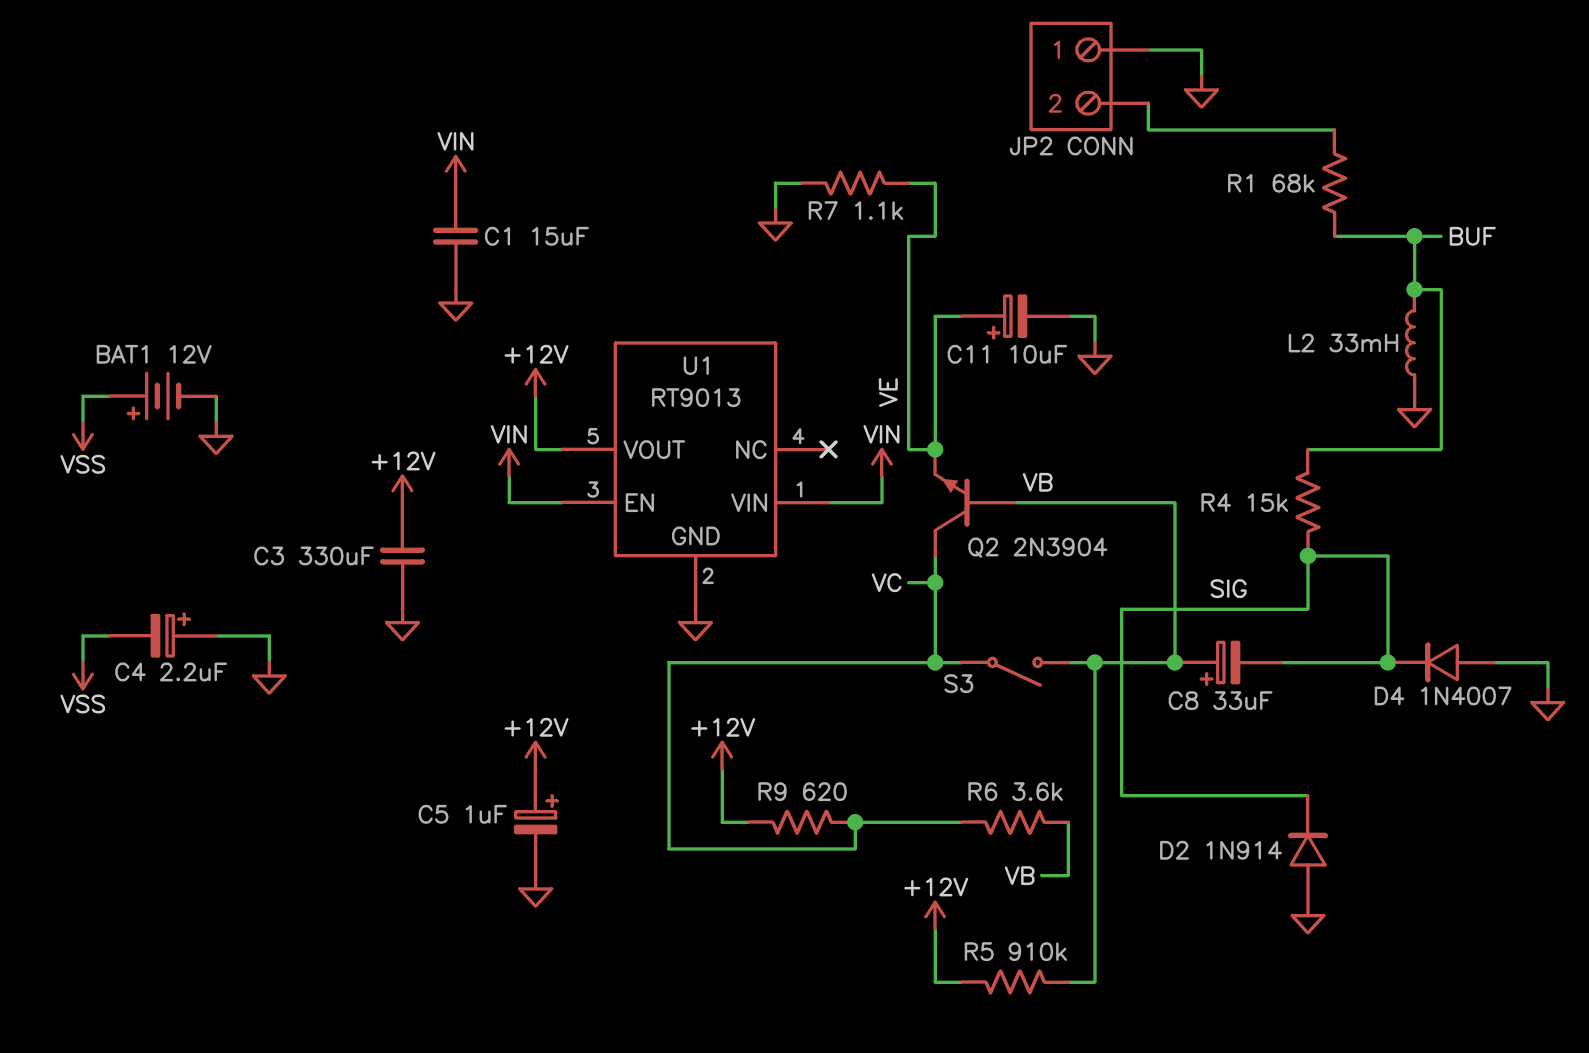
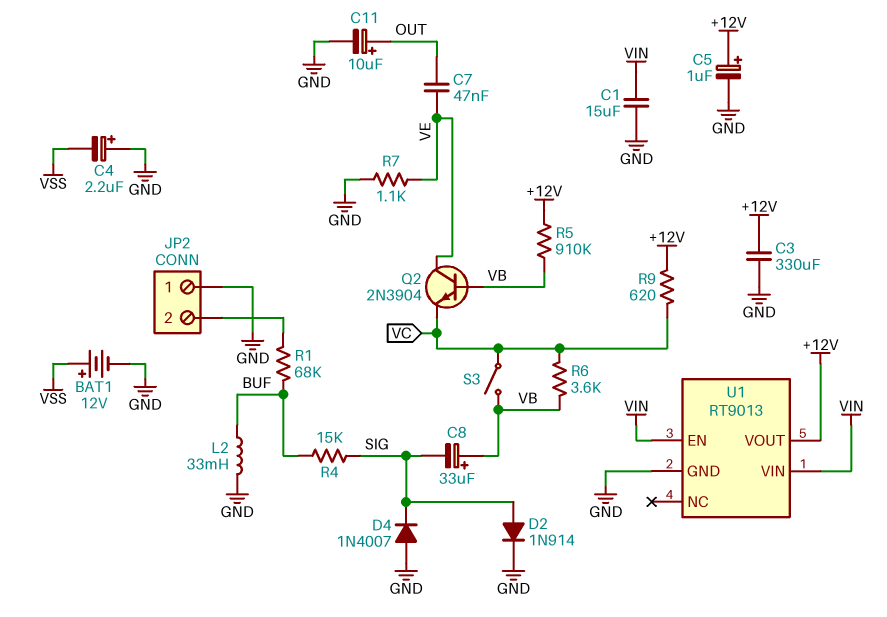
C7: none -> 47nF (OUT, VE)
C11: 10uF (plus VE, minus GND) -> 10uF (plus OUT, minus GND)
D2: diode 1N914 (A GND, K SIG) -> diode 1N914 (A SIG, K GND)
Q2: NPN 2N3904 (B VB, C VC, E VE) -> NPN 2N3904 (B VB, C VE, E VC)

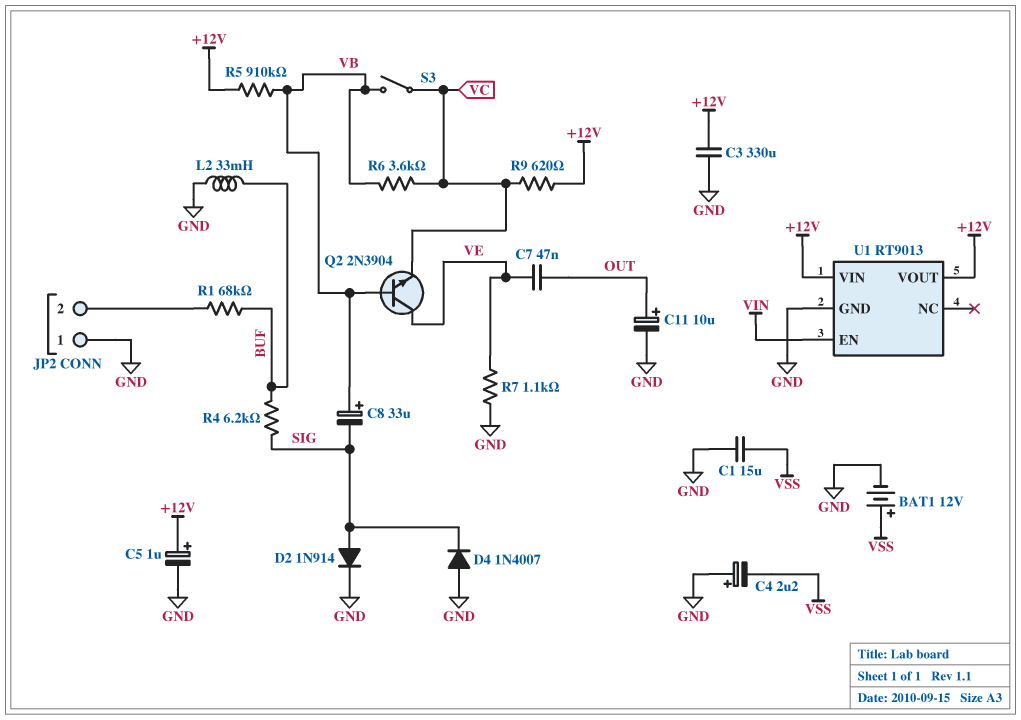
C1: 15uF (GND, VIN) -> 15uF (GND, VSS)
R4: 15k (BUF, SIG) -> 6.2k (BUF, SIG)
U1 pin VIN: VIN -> +12V

